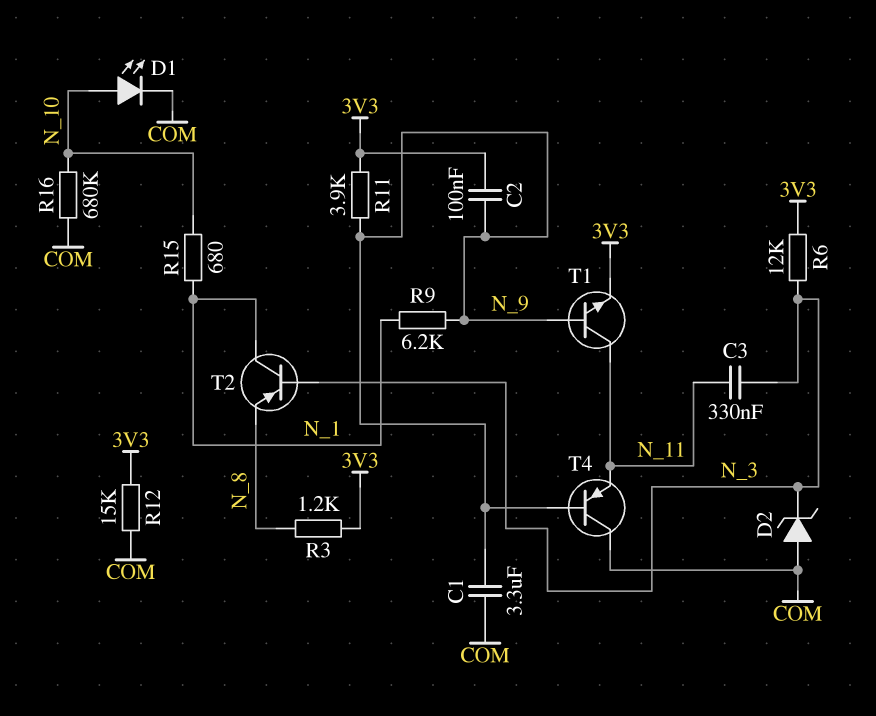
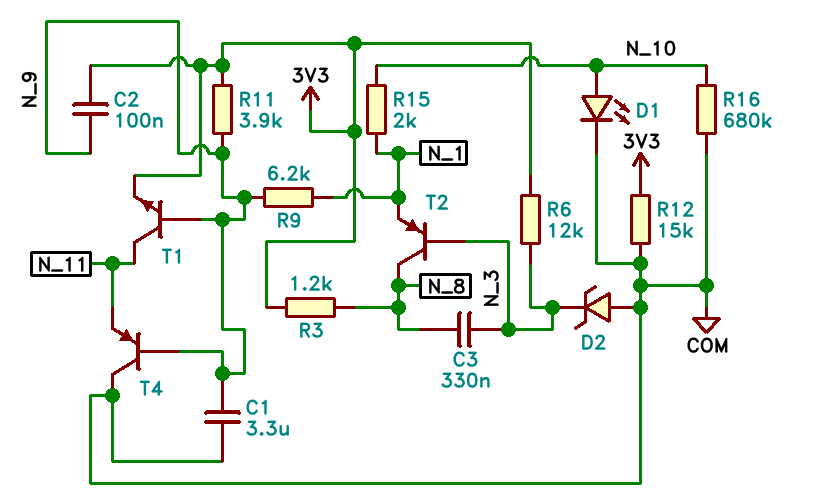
C3: 330nF (N_3, N_11) -> 330nF (N_3, N_8)
R15: 680 (N_1, N_10) -> 2k (N_1, N_10)
T2: PNP (B N_3, C N_1, E N_8) -> PNP (B N_3, C N_8, E N_1)

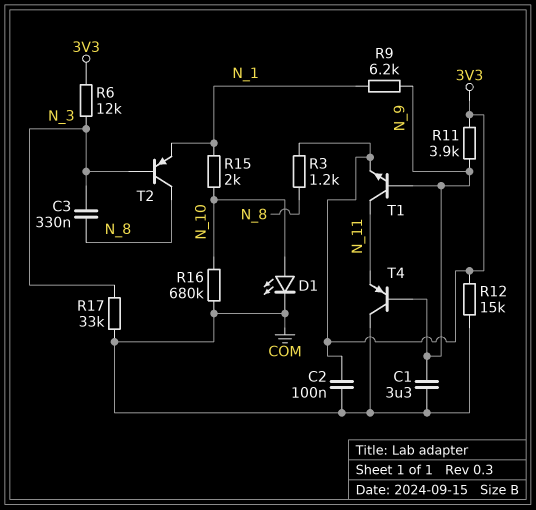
C2: 100nF (3V3, N_9) -> 100nF (3V3, COM)
D2: zener (A COM, K N_3) -> none
R17: none -> 33k (COM, N_3)

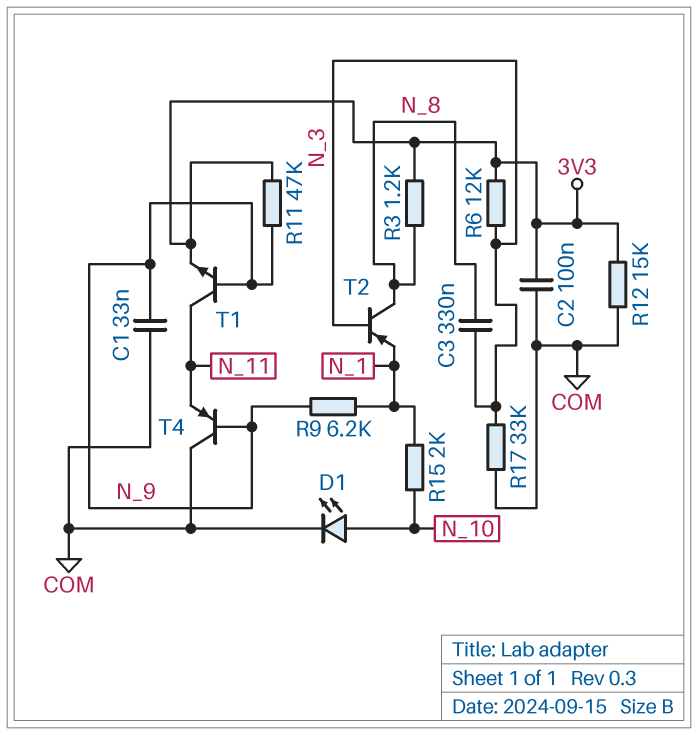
C1: 3.3uF (COM, N_9) -> 33nF (COM, N_9)
R11: 3.9k (3V3, N_9) -> 47k (3V3, N_9)
R16: 680k (COM, N_10) -> none

